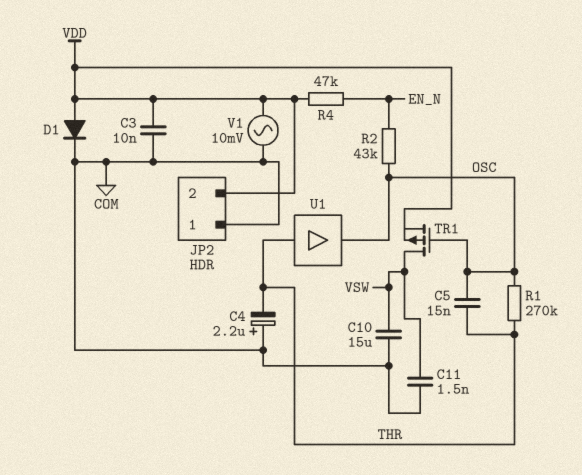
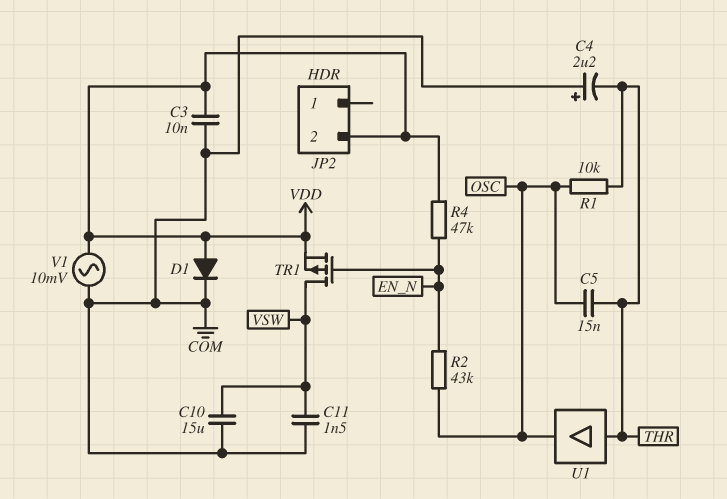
JP2 pin 1: COM -> none
R1: 270k (OSC, THR) -> 10k (OSC, THR)
TR1: PMOS (G OSC, D VSW, S VDD) -> PMOS (G EN_N, D VSW, S VDD)

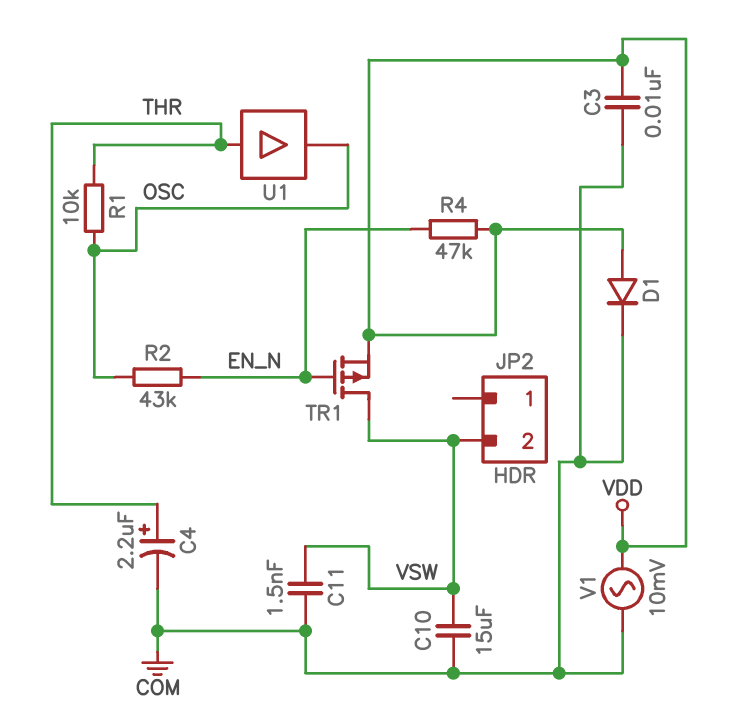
C4: 2.2uF (plus COM, minus THR) -> 2.2uF (plus THR, minus COM)
C5: 15nF (OSC, THR) -> none
JP2 pin 2: VDD -> VSW

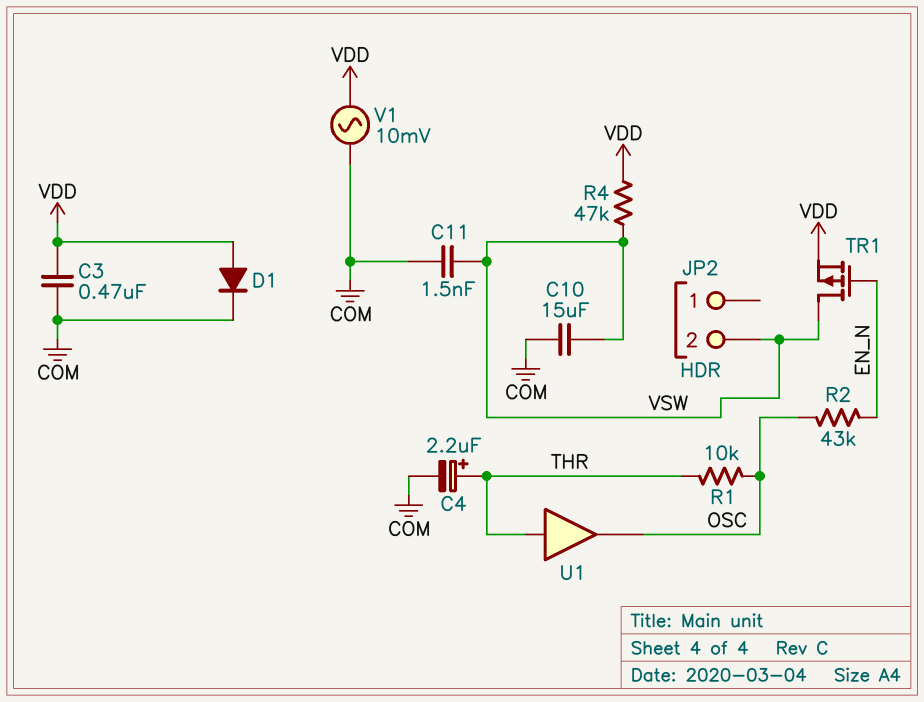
C3: 10nF (COM, VDD) -> 470nF (COM, VDD)
R4: 47k (EN_N, VDD) -> 47k (VDD, VSW)

